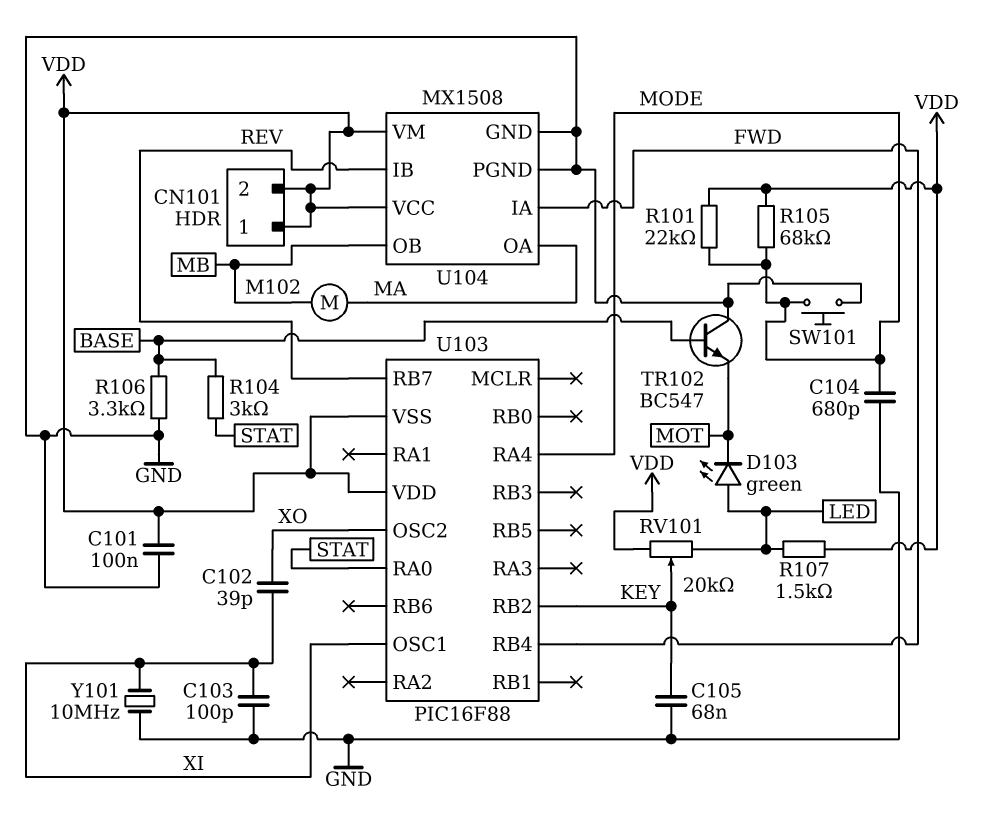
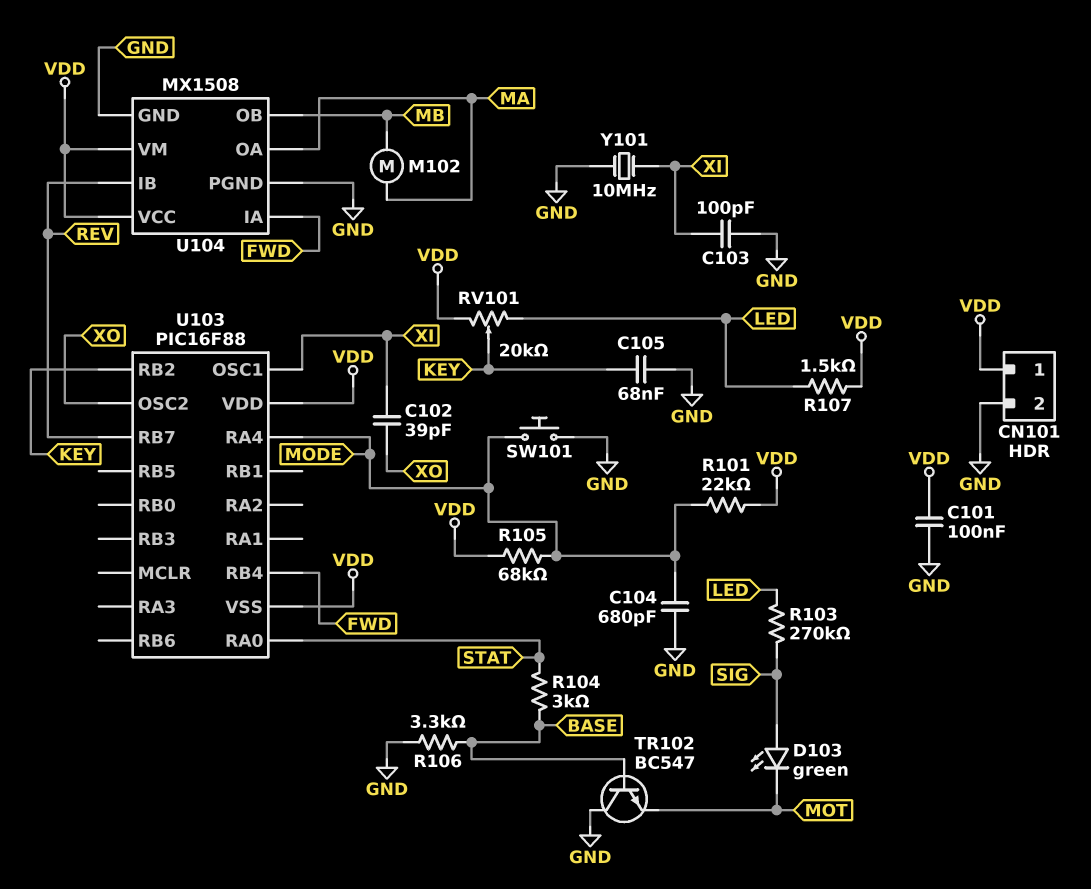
CN101 pin 2: VDD -> GND
D103: LED green (A LED, K MOT) -> LED green (A SIG, K MOT)
R103: none -> 270k (LED, SIG)

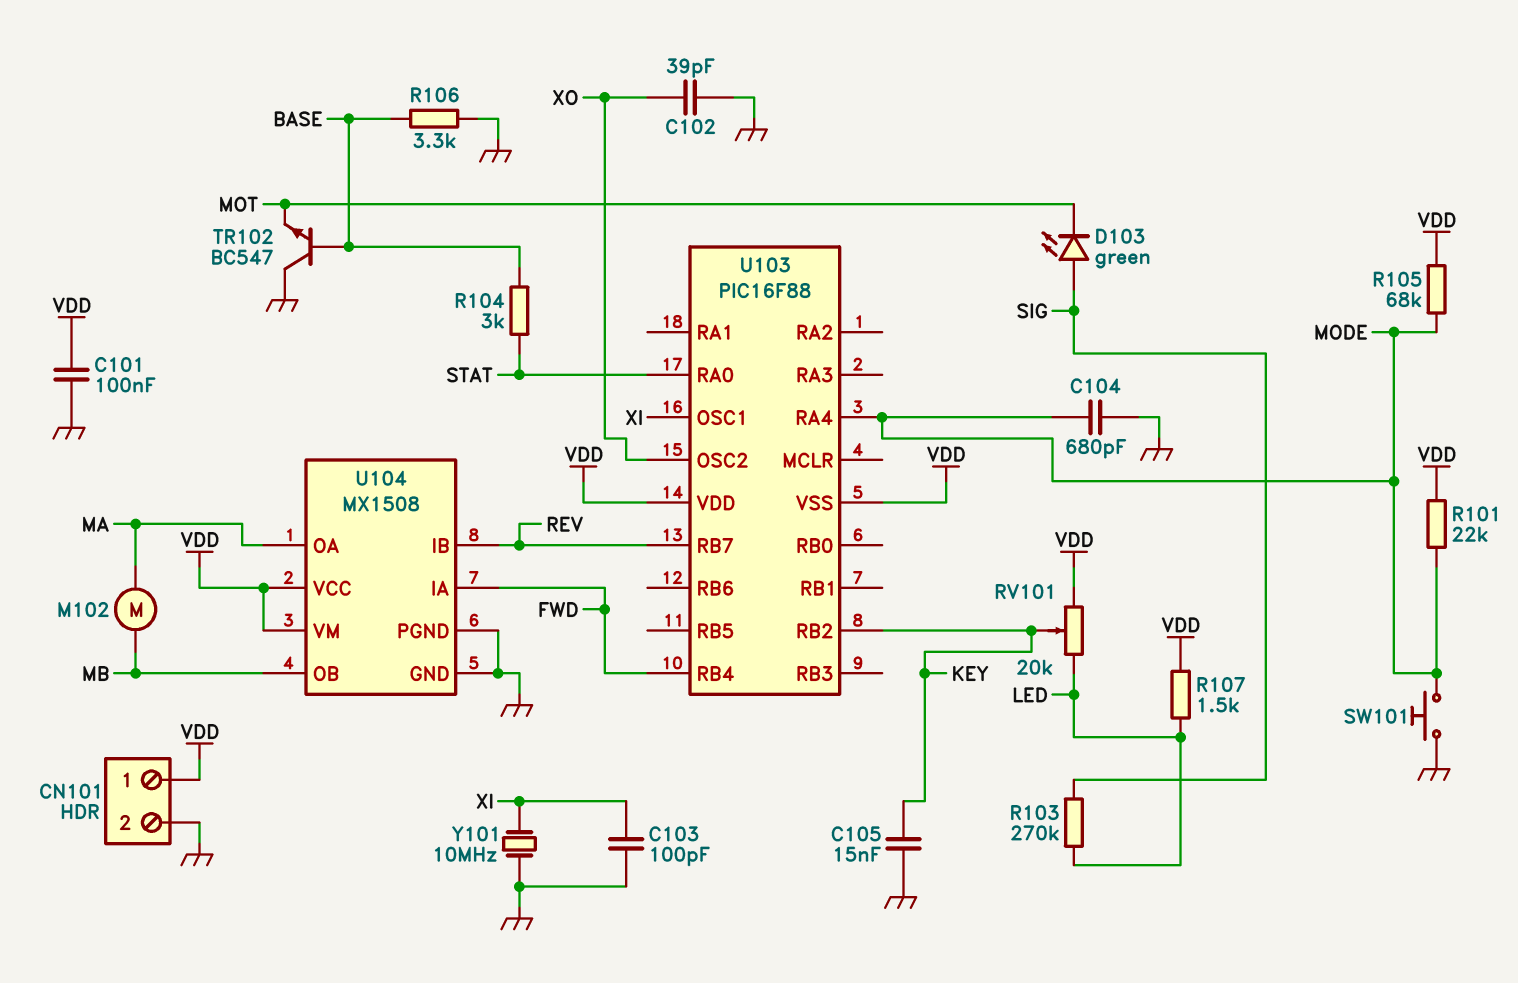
C102: 39pF (XI, XO) -> 39pF (GND, XO)
C105: 68nF (GND, KEY) -> 15nF (GND, KEY)

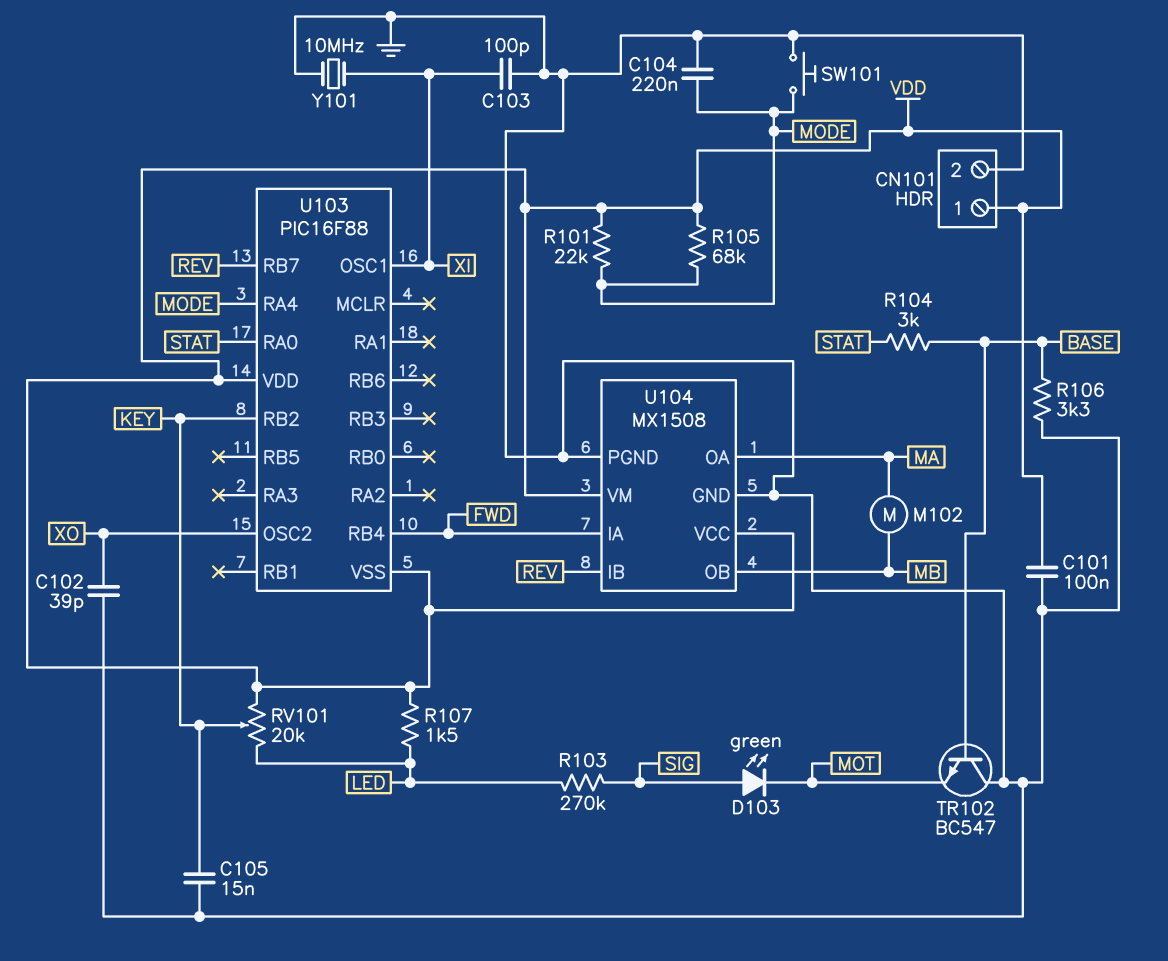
C104: 680pF (GND, MODE) -> 220nF (GND, MODE)

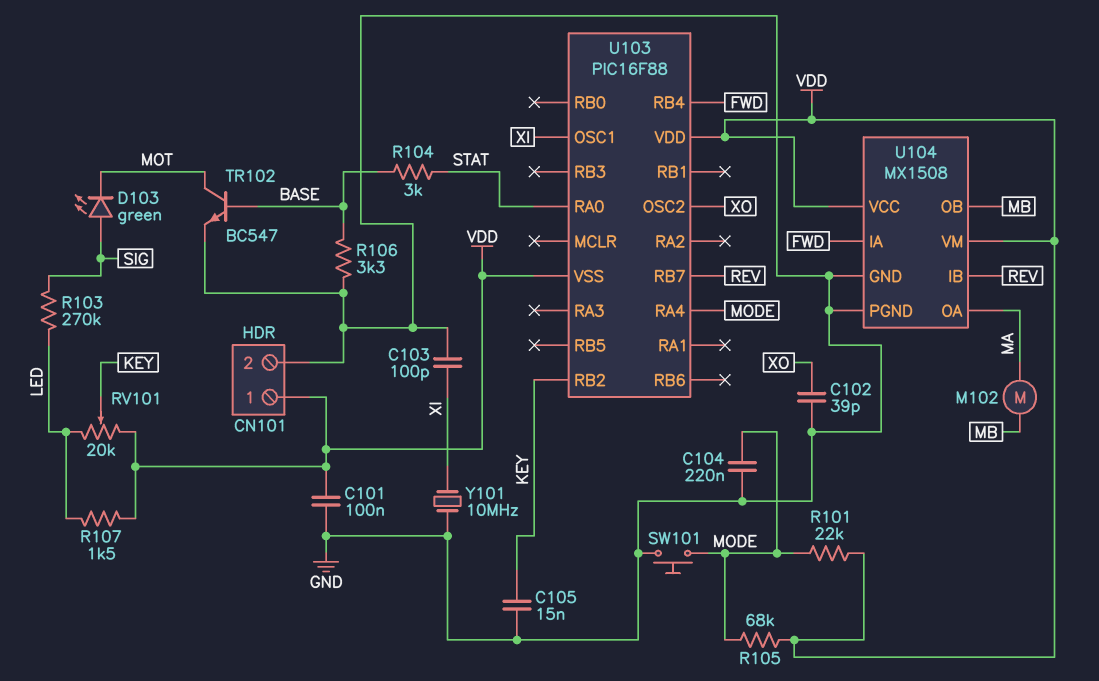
TR102: NPN BC547 (B BASE, C GND, E MOT) -> NPN BC547 (B BASE, C MOT, E GND)

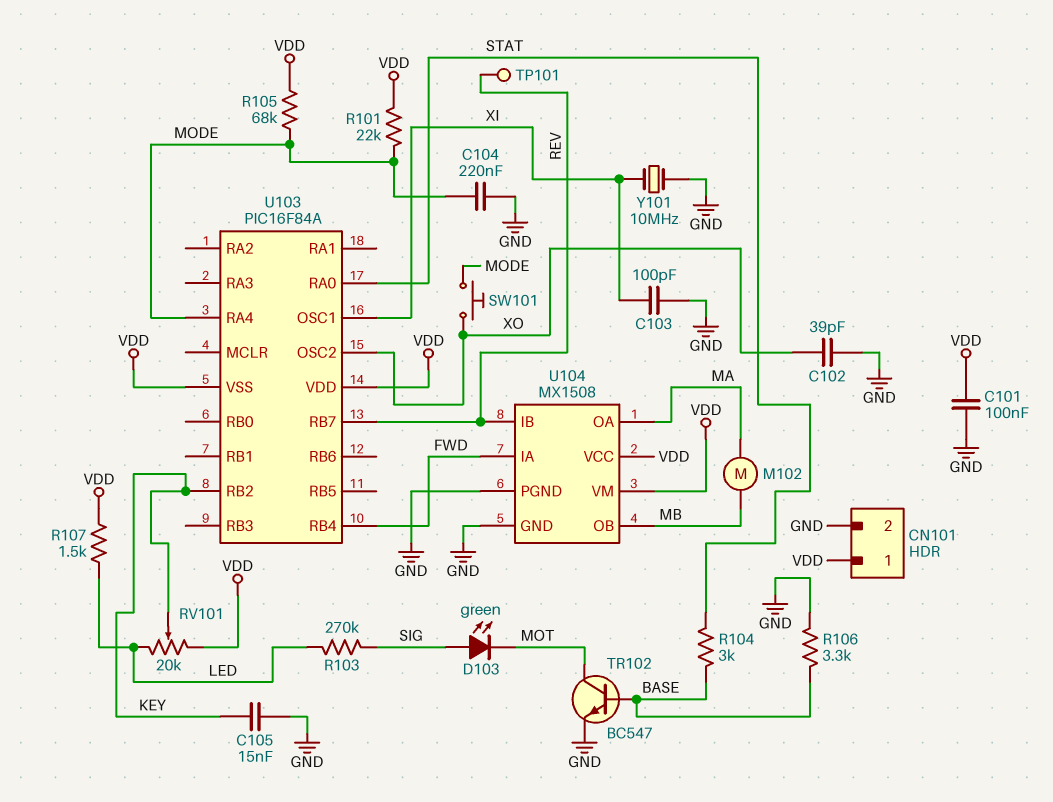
SW101: button (GND, MODE) -> button (MODE, XO)
TP101: none -> test point (REV)
U103: PIC16F88 -> PIC16F84A

